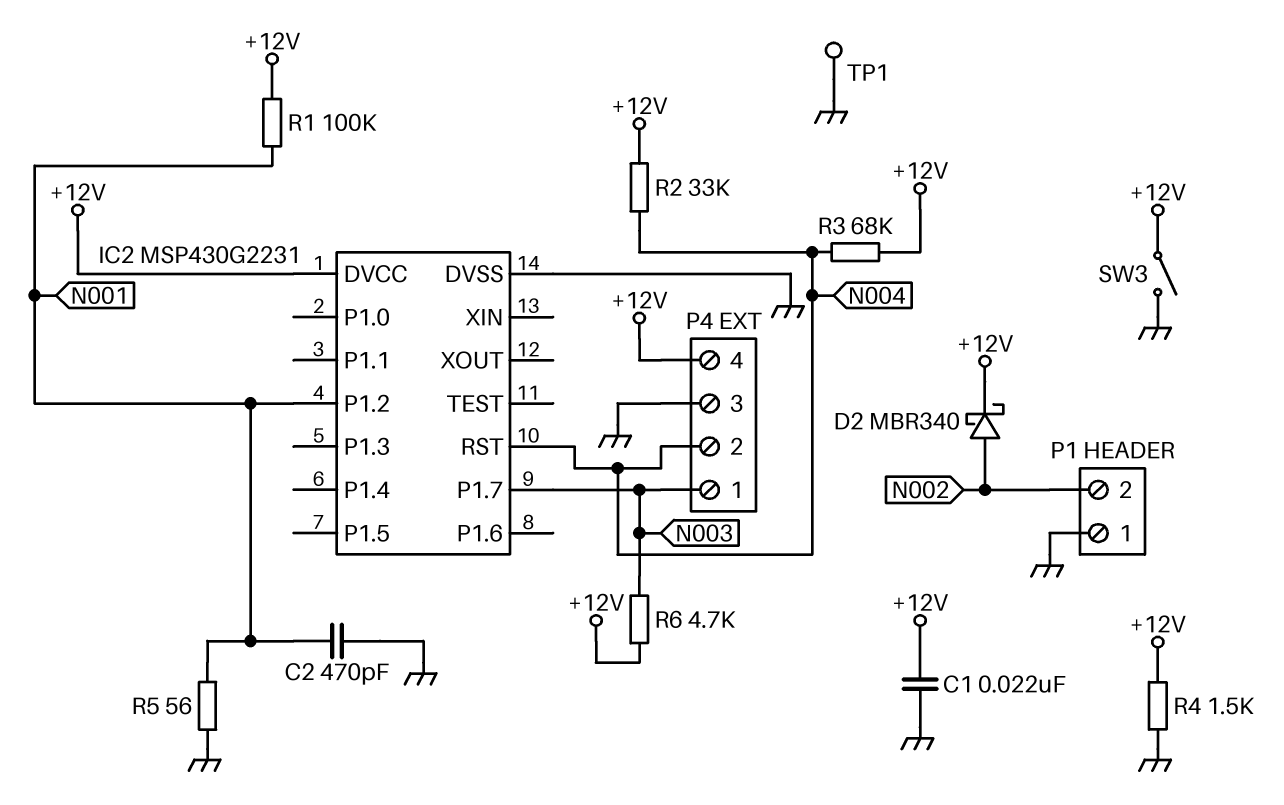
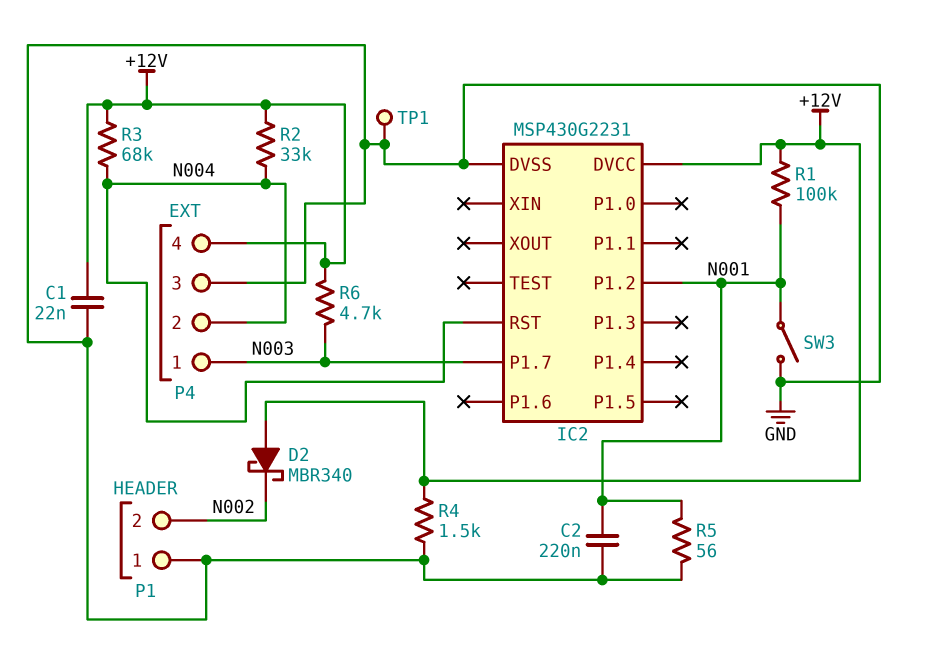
C2: 470pF (GND, N001) -> 220nF (GND, N001)
D2: schottky MBR340 (A N002, K +12V) -> schottky MBR340 (A +12V, K N002)
SW3: switch (+12V, GND) -> switch (GND, N001)

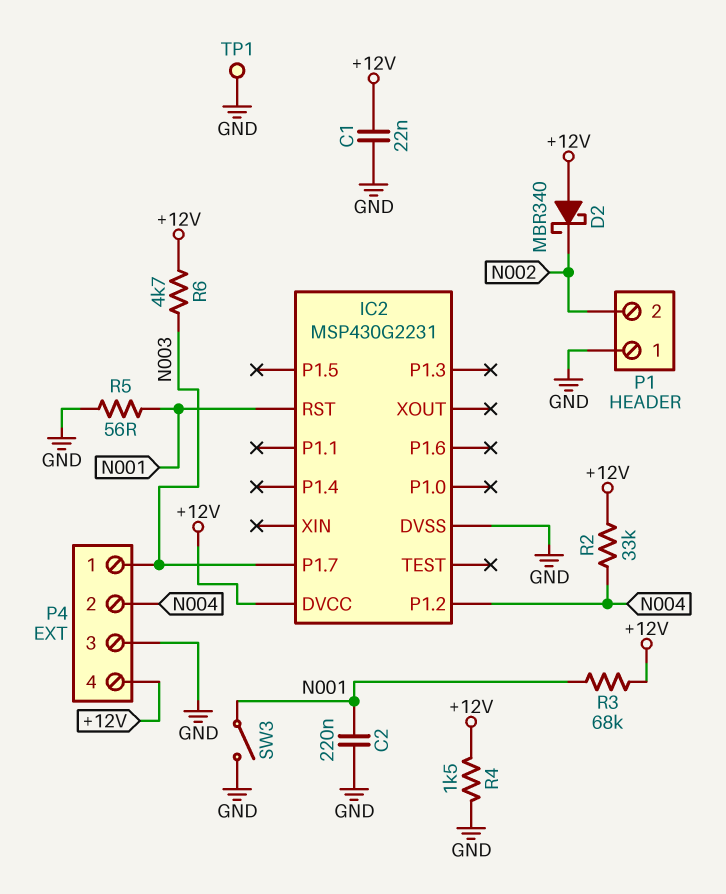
IC2 pin P1.2: N001 -> N004
IC2 pin RST: N004 -> N001
R1: 100k (+12V, N001) -> none
R3: 68k (+12V, N004) -> 68k (+12V, N001)

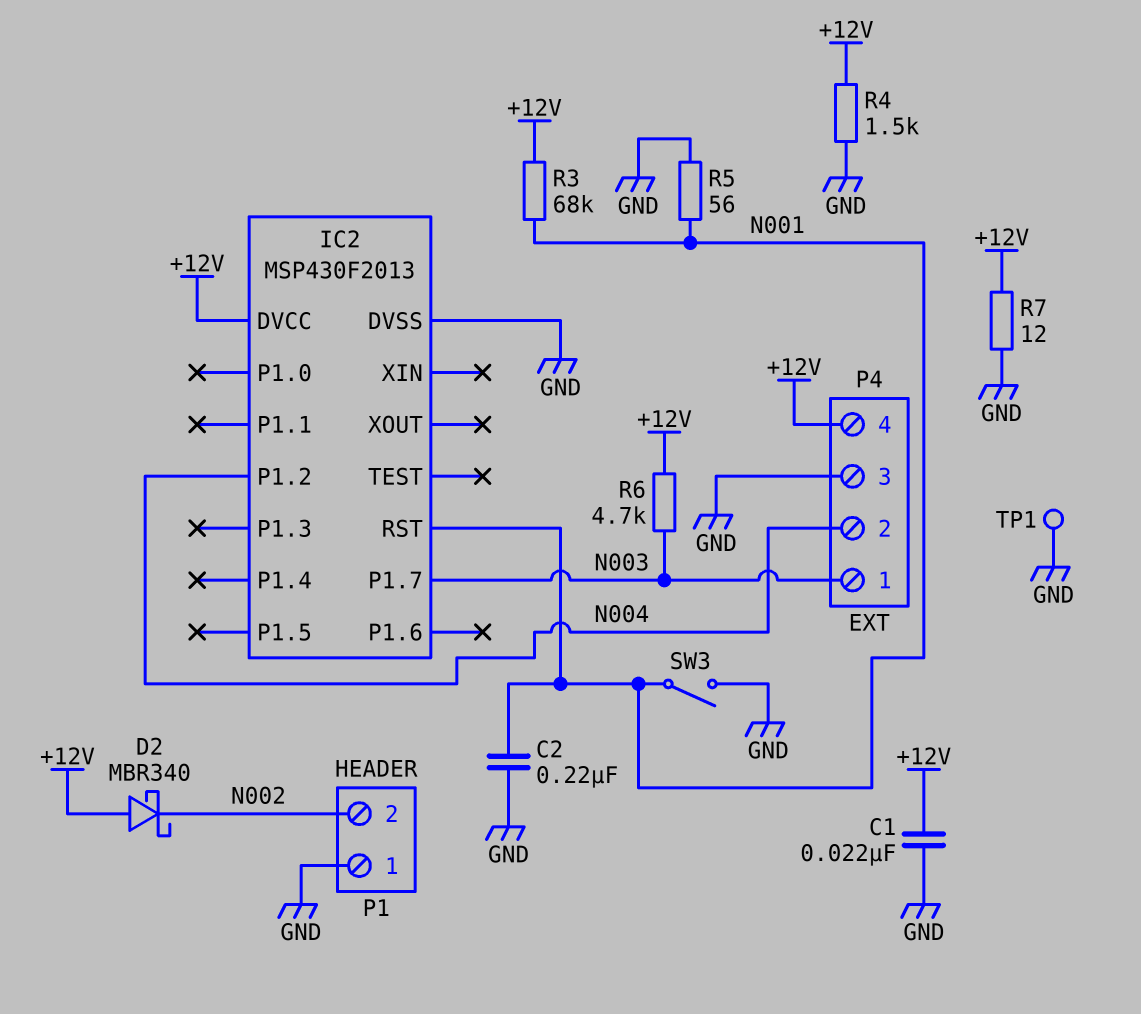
IC2: MSP430G2231 -> MSP430F2013
R2: 33k (+12V, N004) -> none
R7: none -> 12 (+12V, GND)

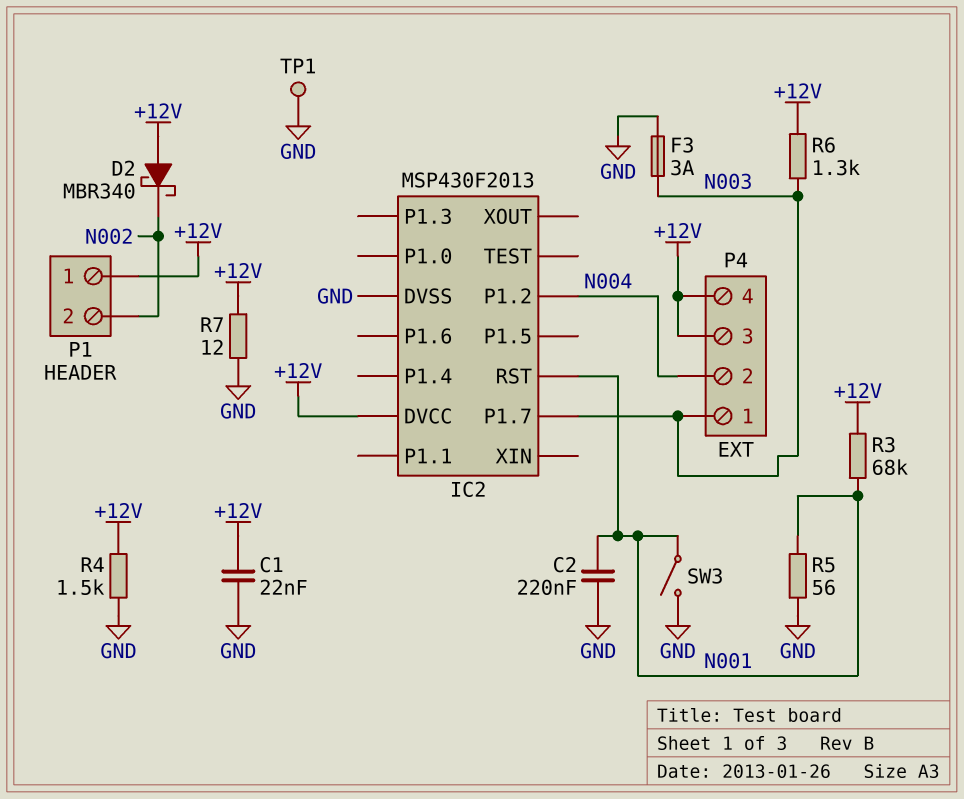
F3: none -> 3A (GND, N003)
P1 pin 1: GND -> +12V
P4 pin 3: GND -> +12V
R6: 4.7k (+12V, N003) -> 1.3k (+12V, N003)

